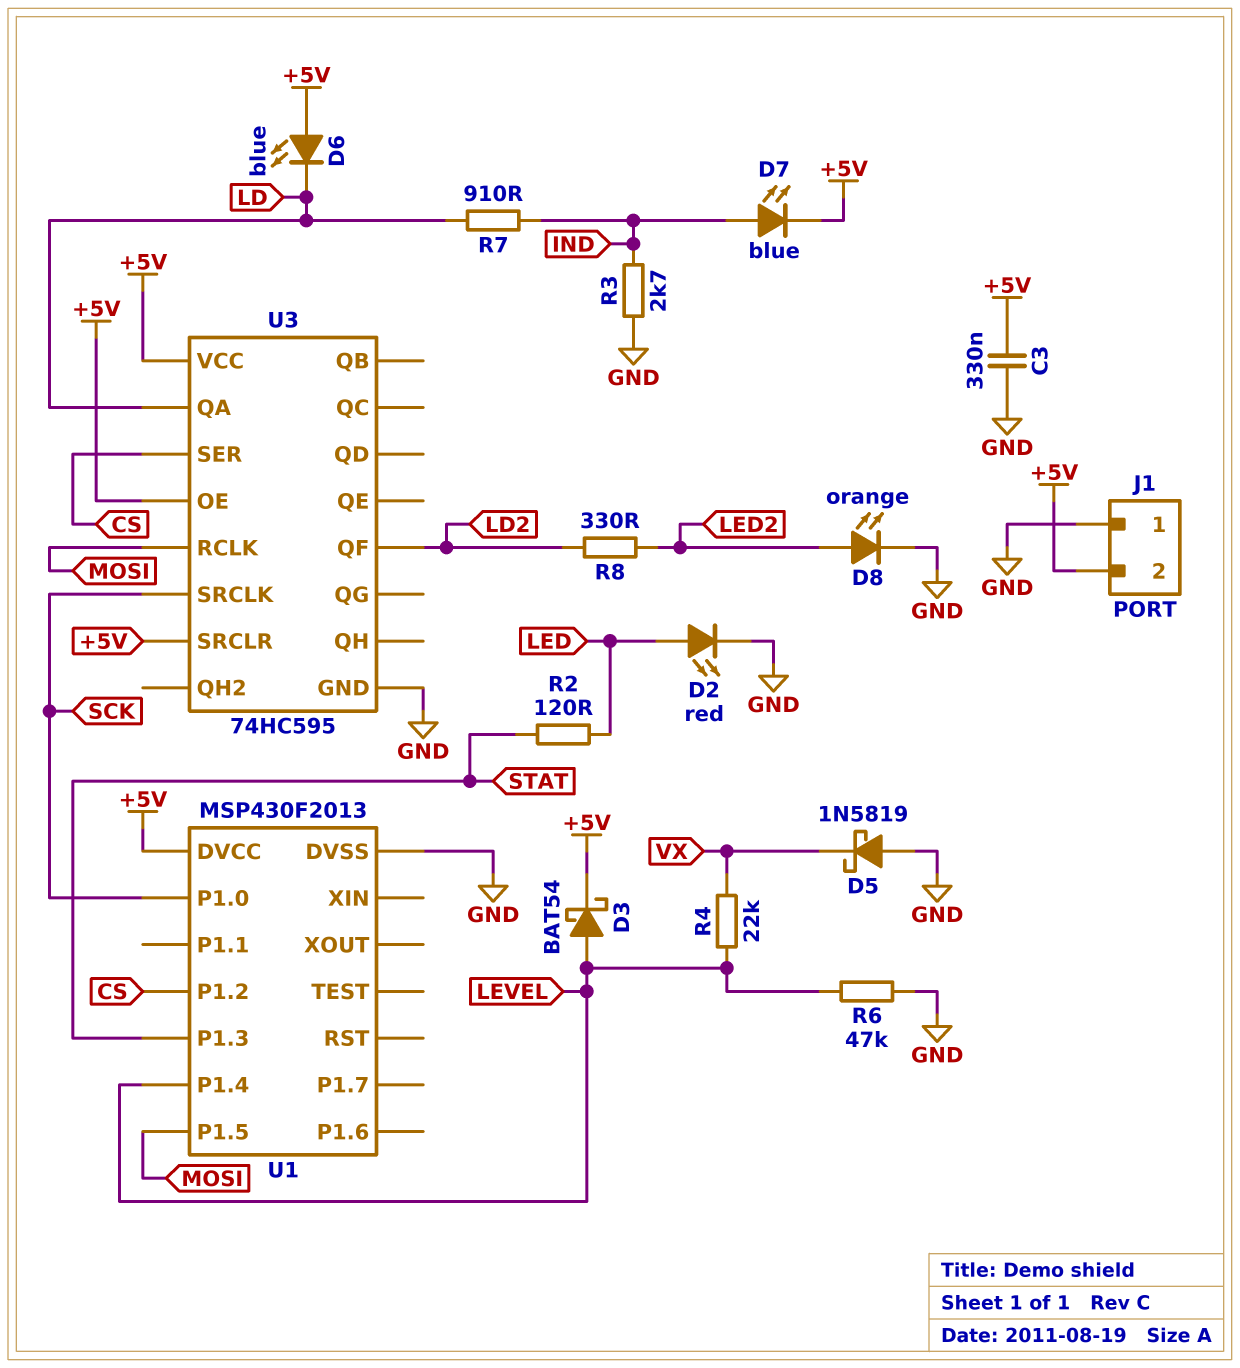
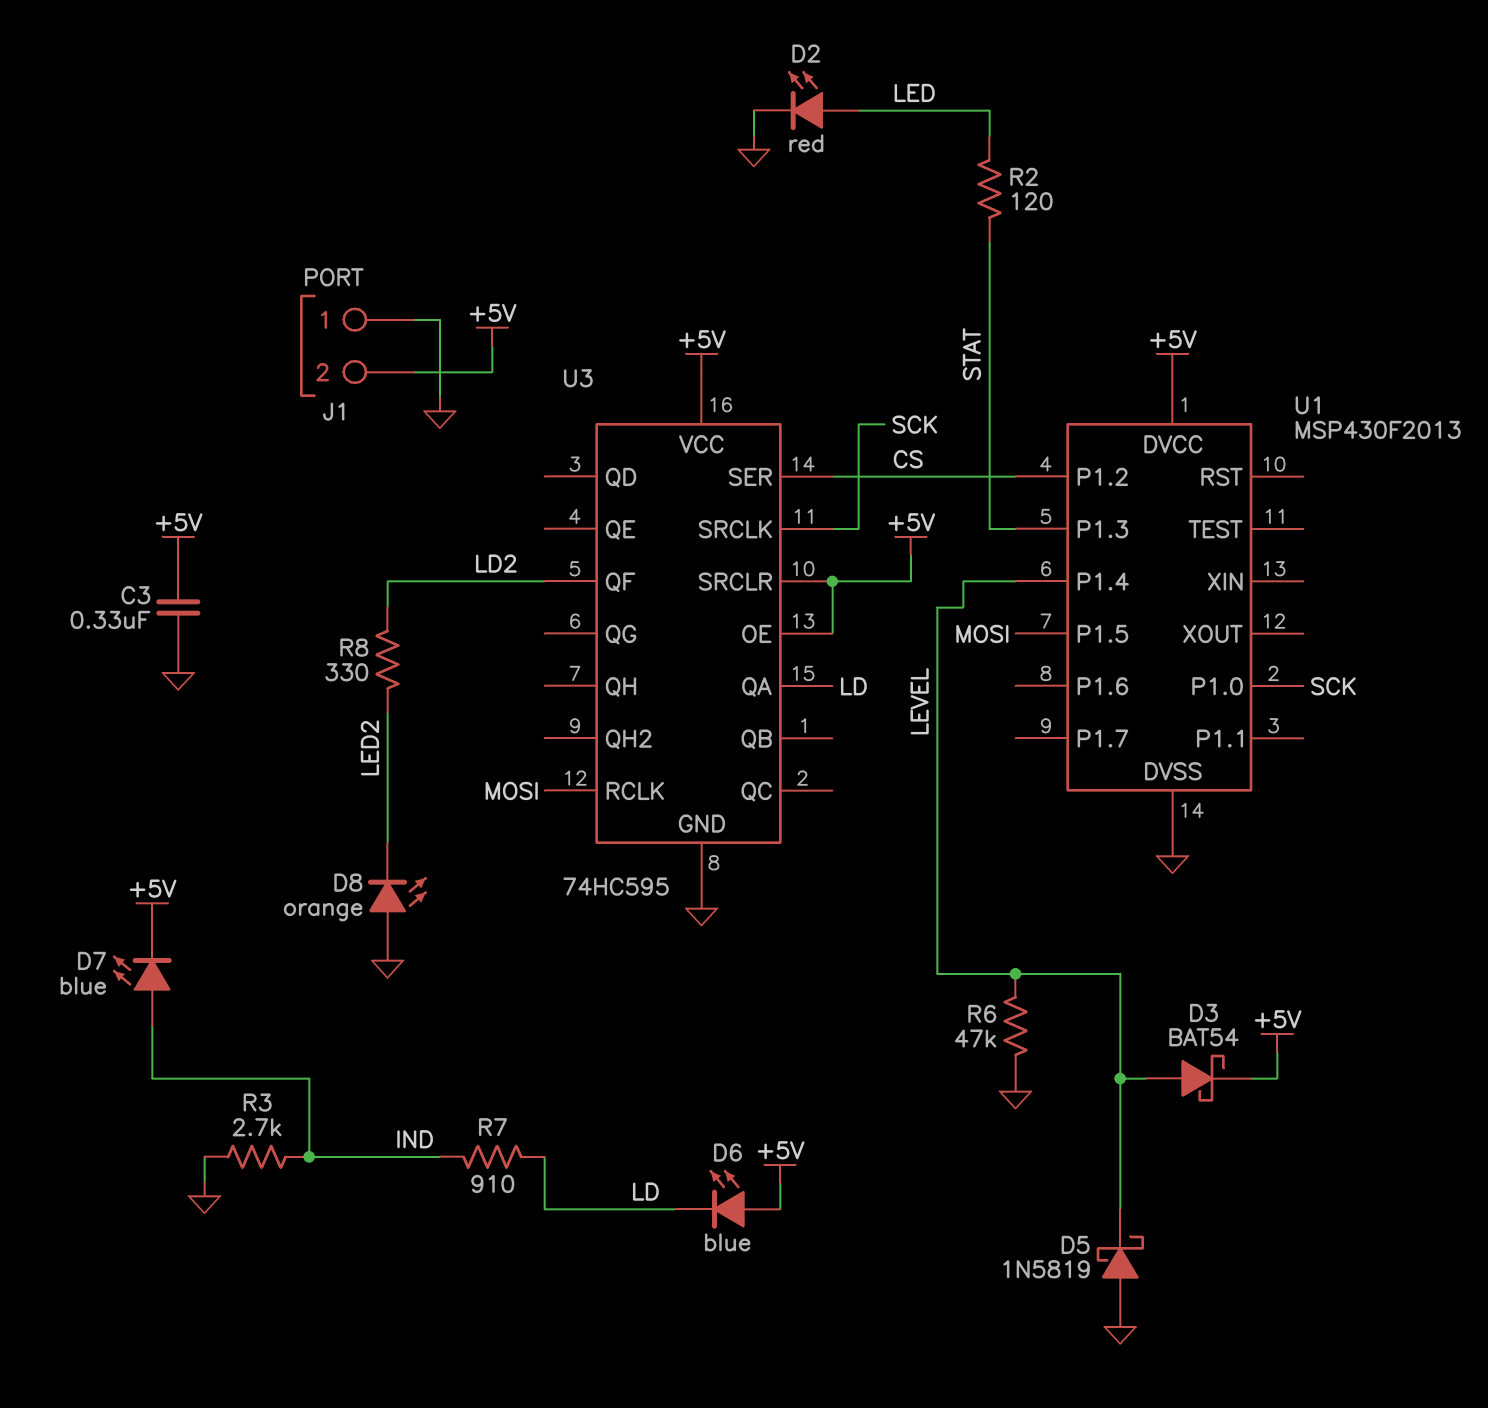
D5: schottky 1N5819 (A GND, K VX) -> schottky 1N5819 (A GND, K LEVEL)
D8: LED orange (A LED2, K GND) -> LED orange (A GND, K LED2)
R4: 22k (LEVEL, VX) -> none

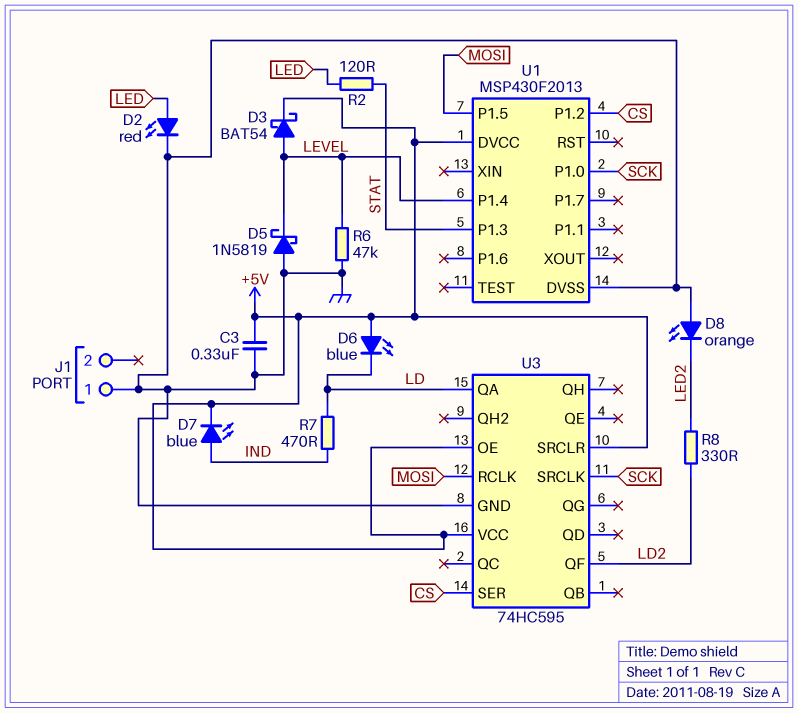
J1 pin 2: +5V -> none
R3: 2.7k (GND, IND) -> none
R7: 910 (IND, LD) -> 470 (IND, LD)

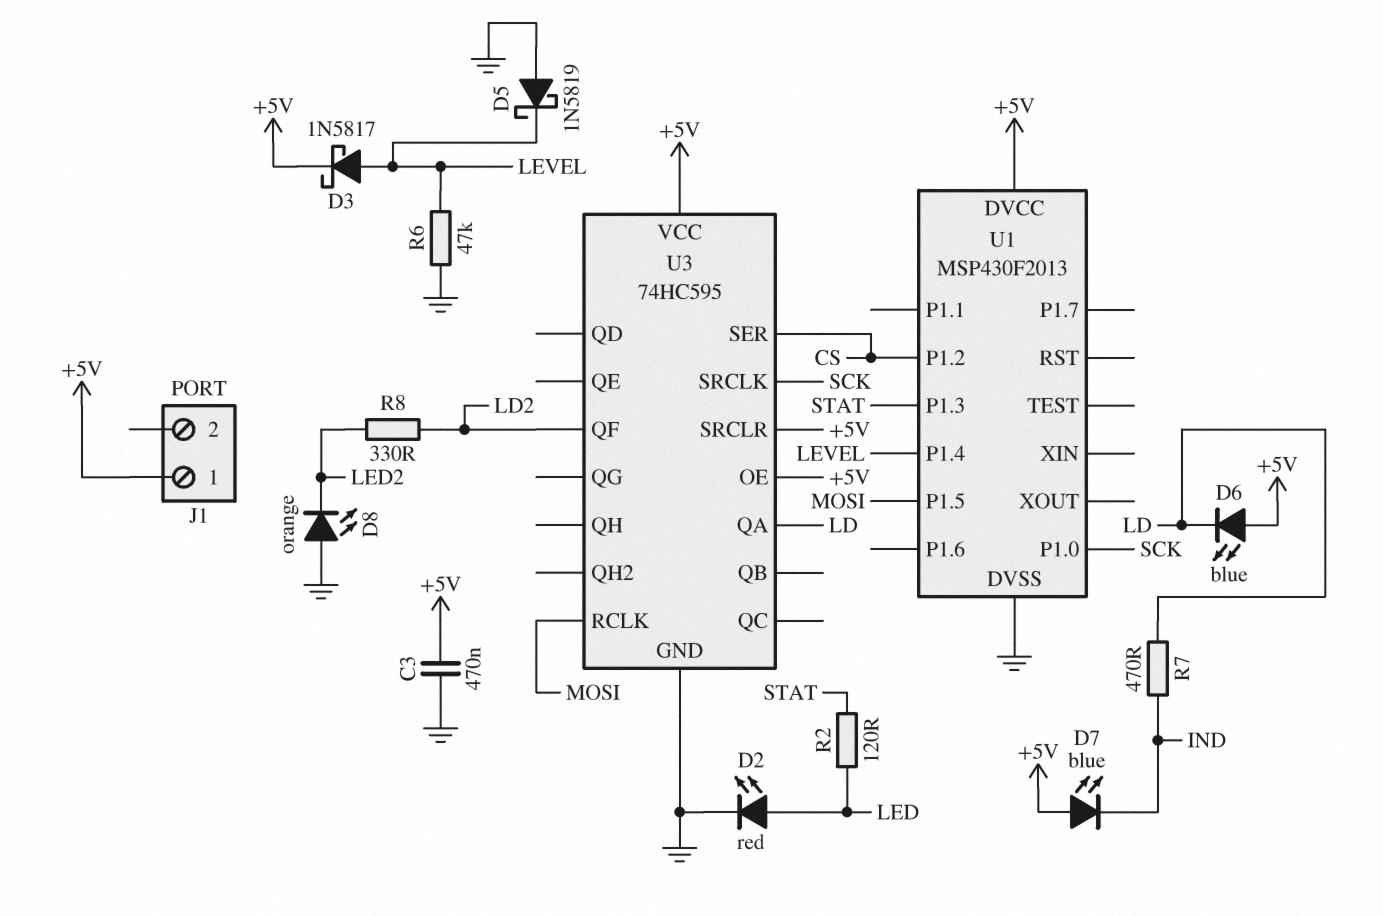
C3: 330nF (+5V, GND) -> 470nF (+5V, GND)
D3: schottky BAT54 (A LEVEL, K +5V) -> schottky 1N5817 (A LEVEL, K +5V)
D7: LED blue (A IND, K +5V) -> LED blue (A +5V, K IND)
J1 pin 1: GND -> +5V

